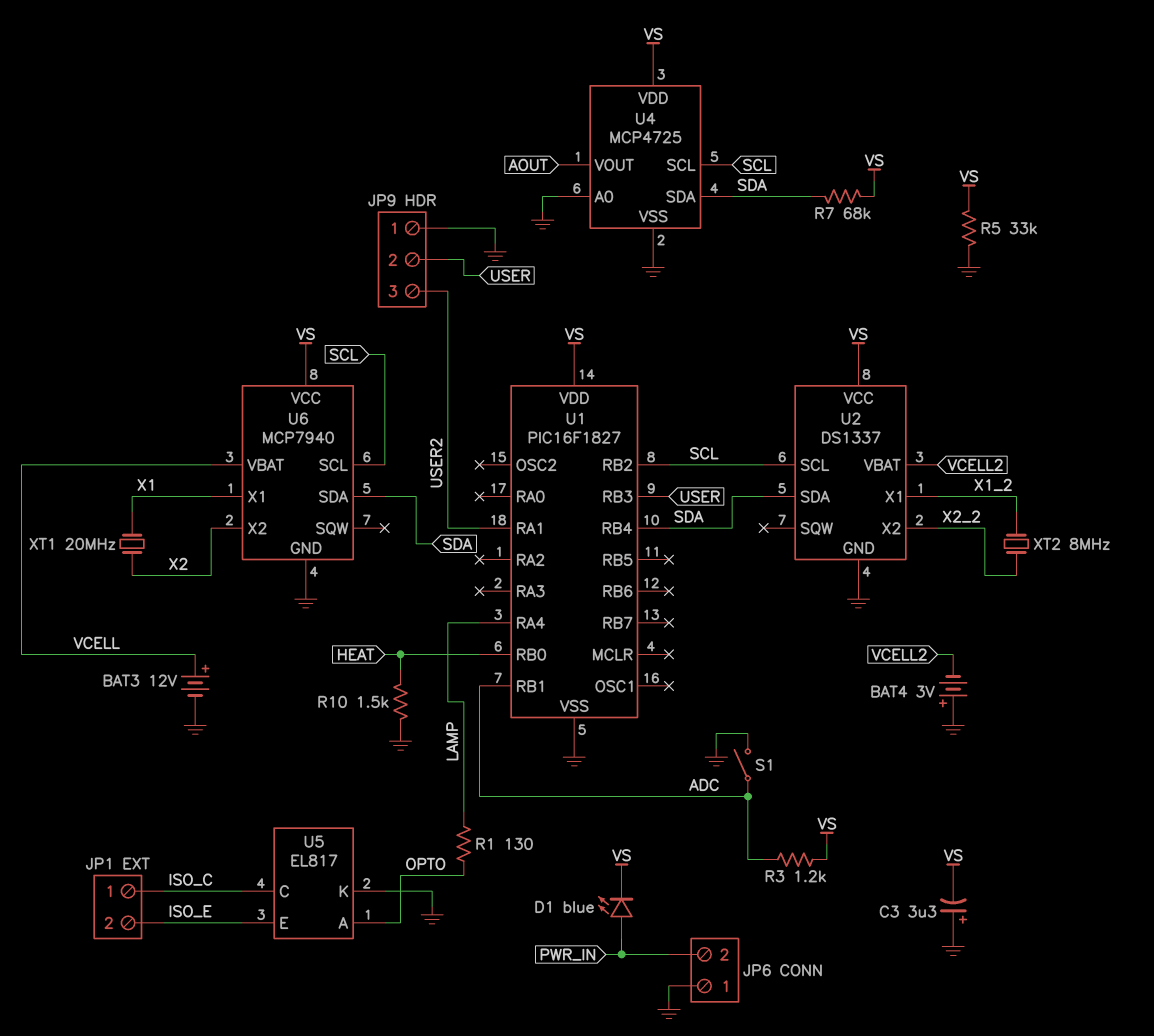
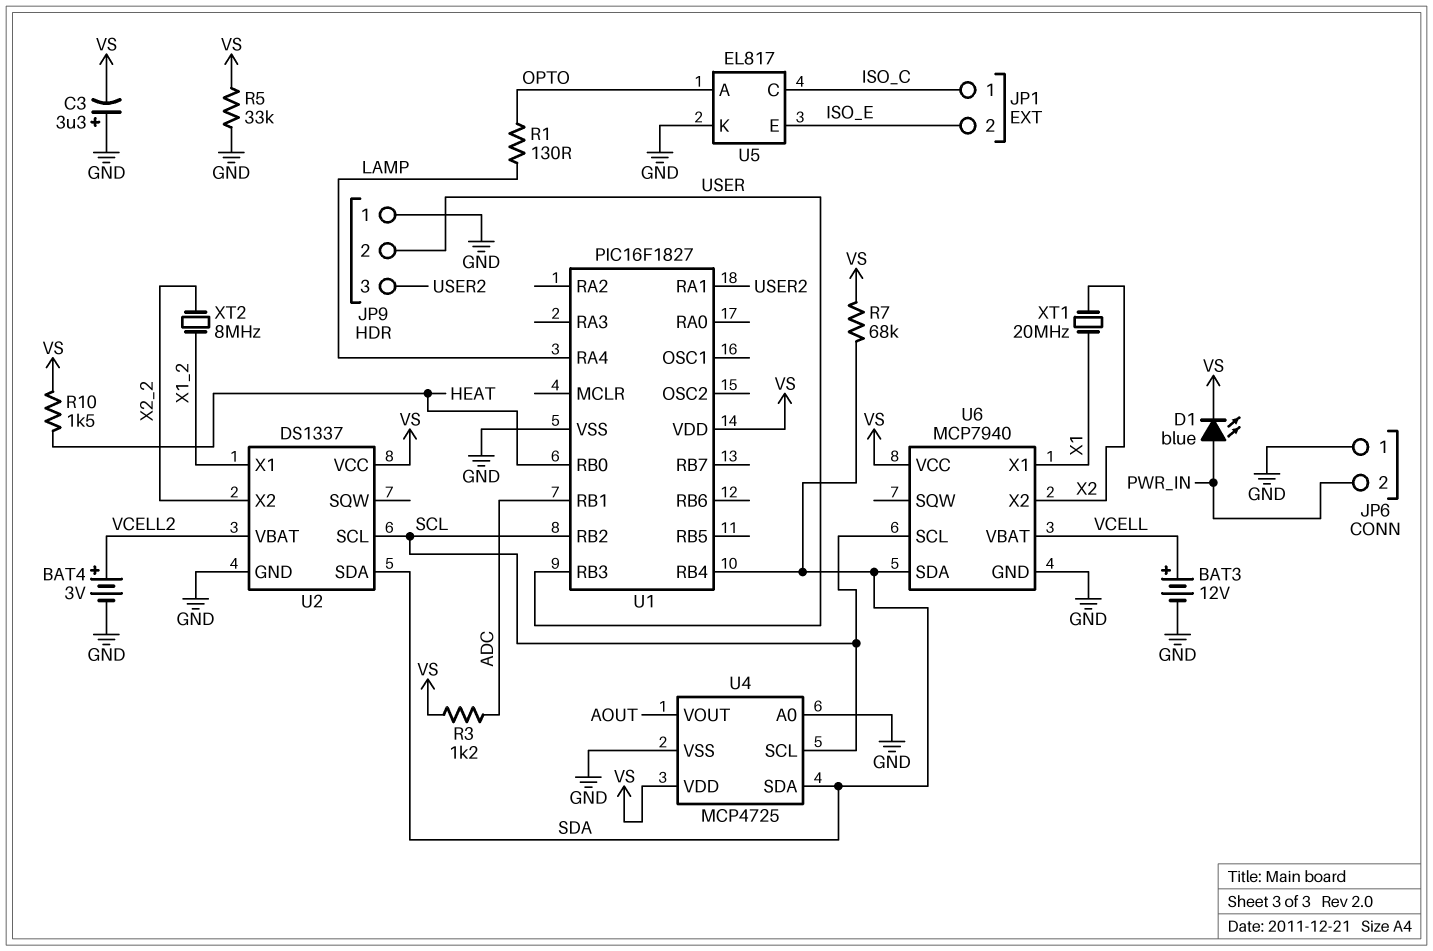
BAT4: 3V (plus GND, minus VCELL2) -> 3V (plus VCELL2, minus GND)
R10: 1.5k (GND, HEAT) -> 1.5k (HEAT, VS)
S1: switch (ADC, GND) -> none

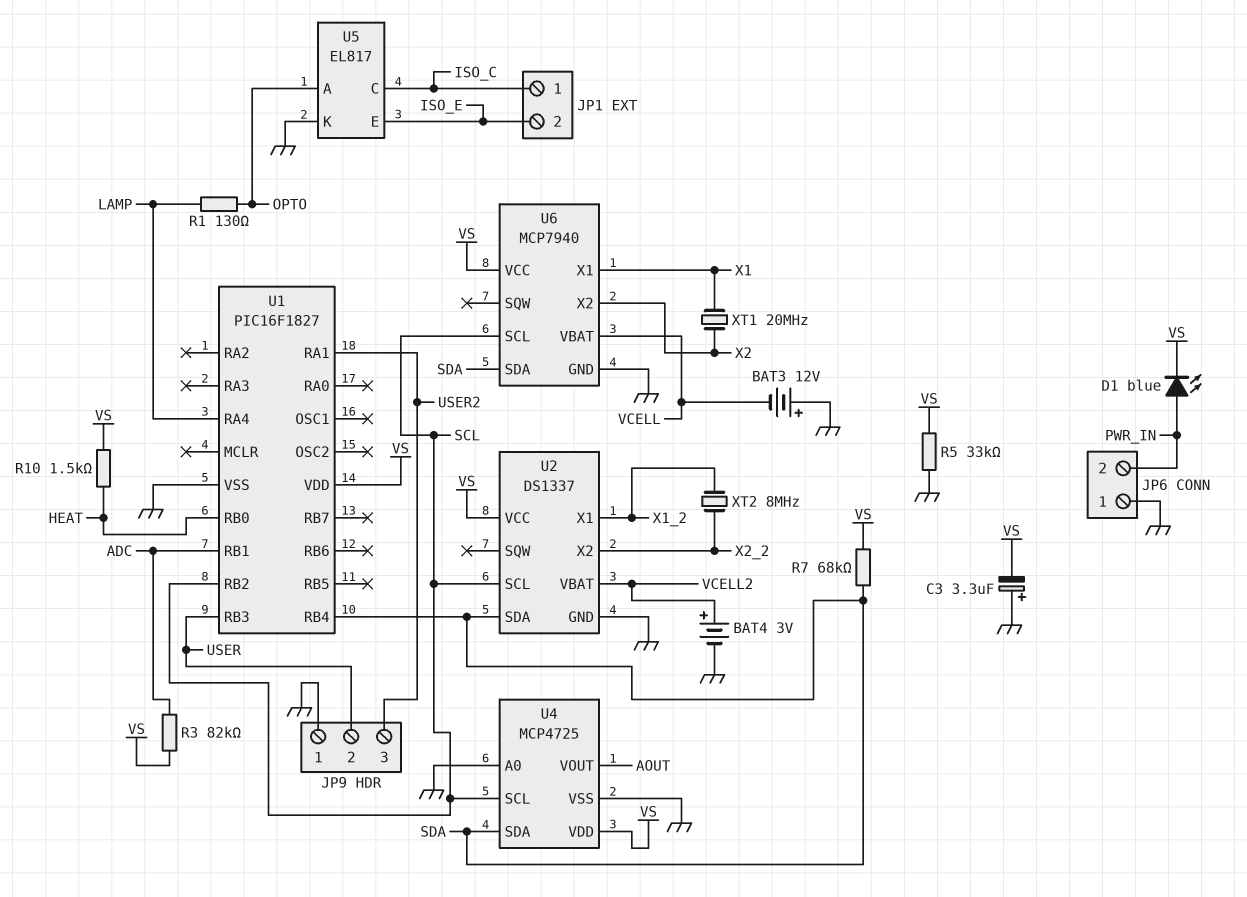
BAT3: 12V (plus VCELL, minus GND) -> 12V (plus GND, minus VCELL)
R3: 1.2k (ADC, VS) -> 82k (ADC, VS)

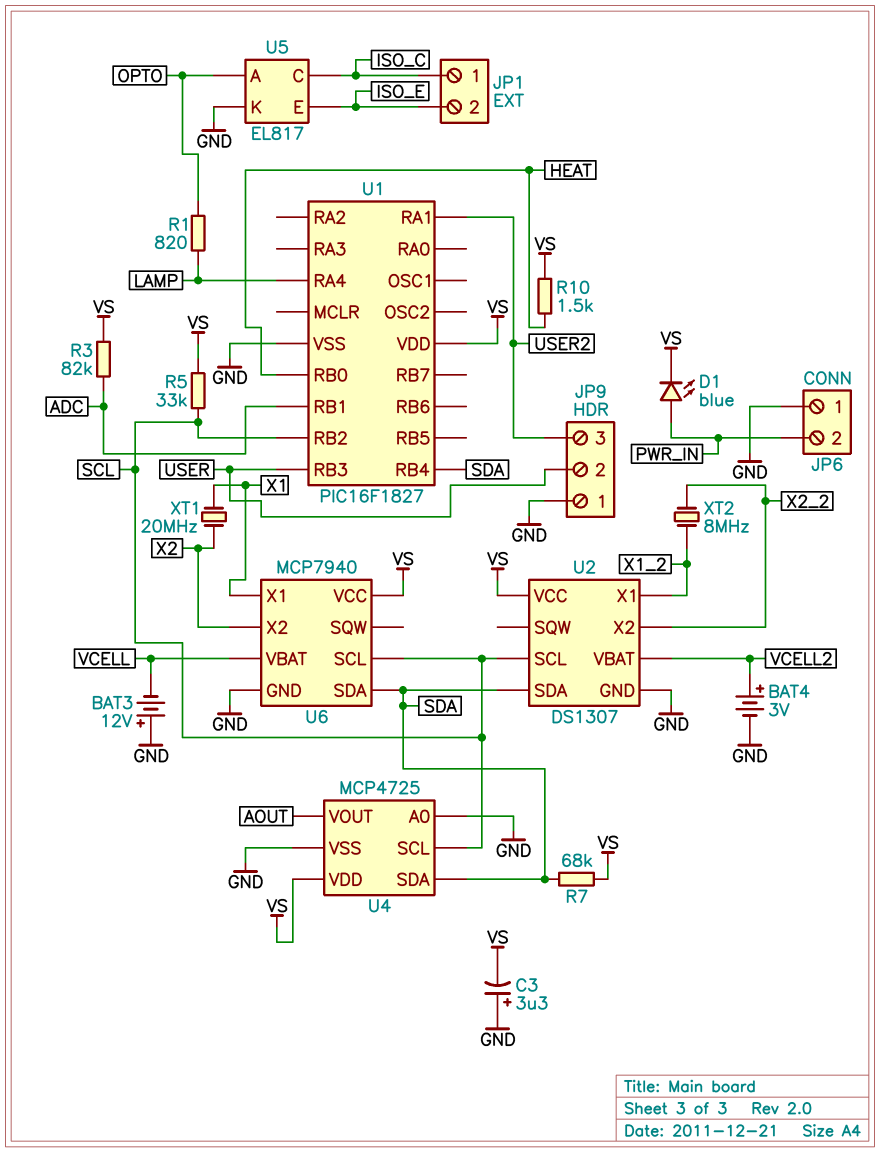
R1: 130 (LAMP, OPTO) -> 820 (LAMP, OPTO)
R5: 33k (GND, VS) -> 33k (SCL, VS)
U2: DS1337 -> DS1307

